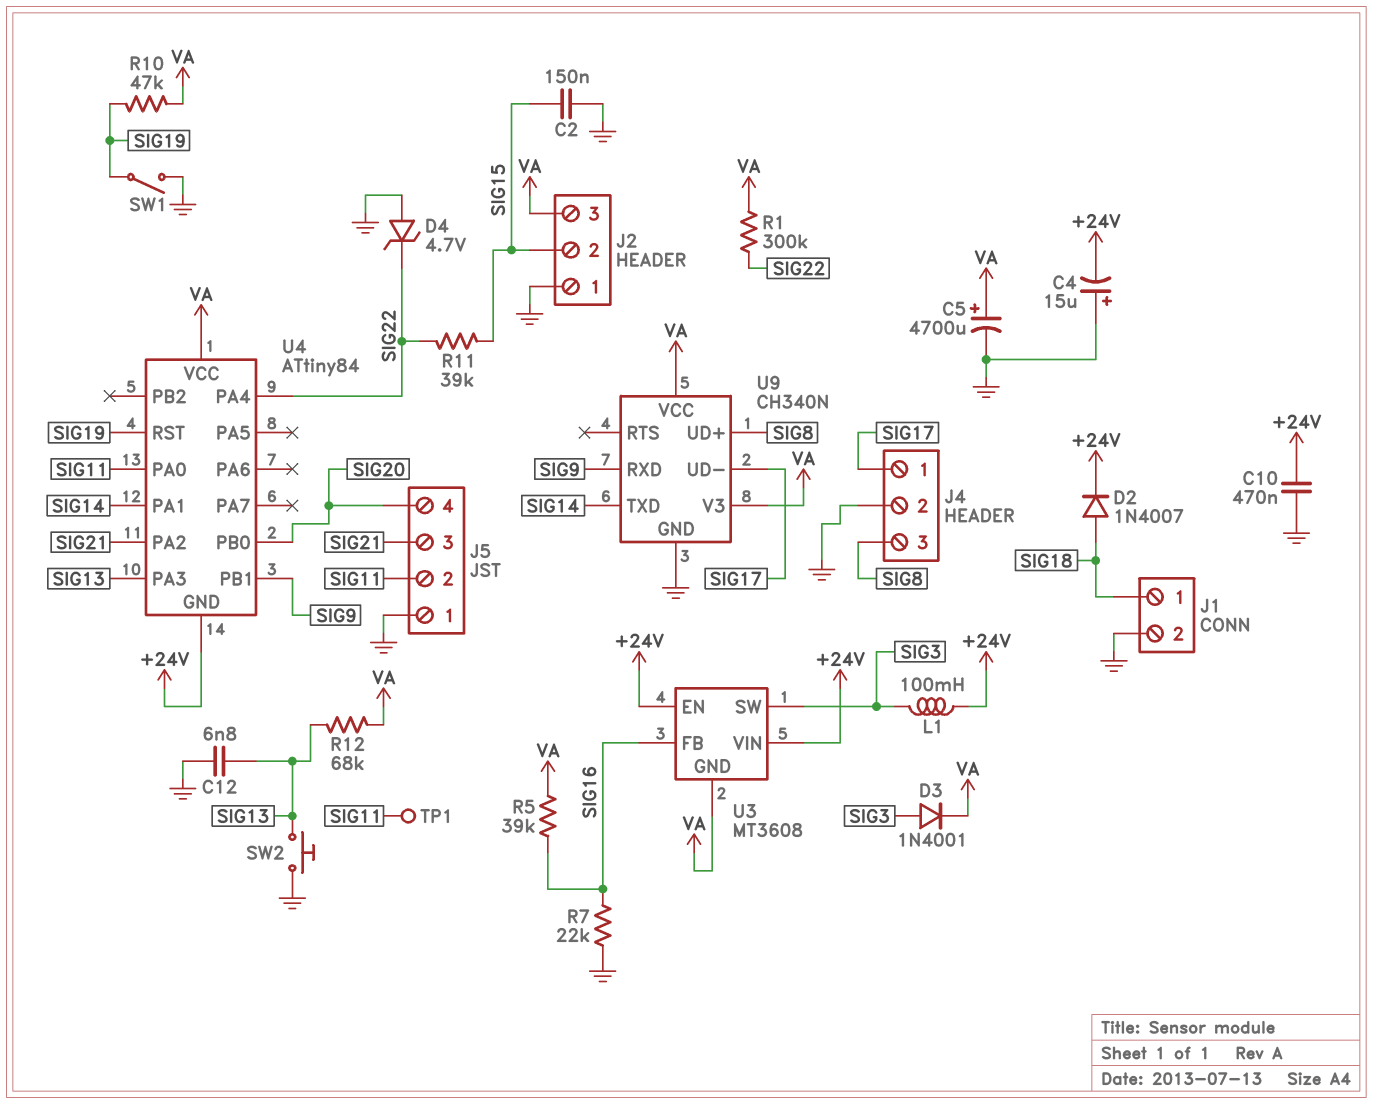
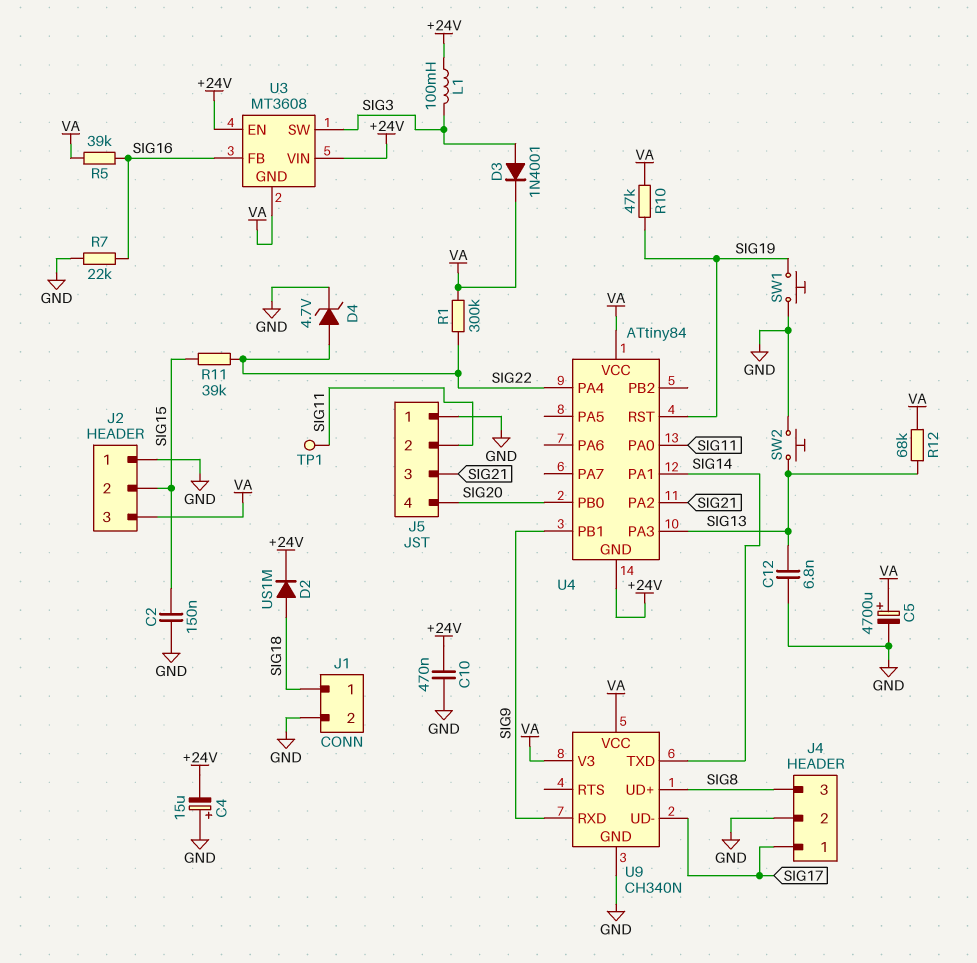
D2: diode 1N4007 (A SIG18, K +24V) -> diode US1M (A SIG18, K +24V)
D4: zener 4.7V (A GND, K SIG22) -> zener 4.7V (A SIG22, K GND)
SW1: switch (GND, SIG19) -> button (GND, SIG19)

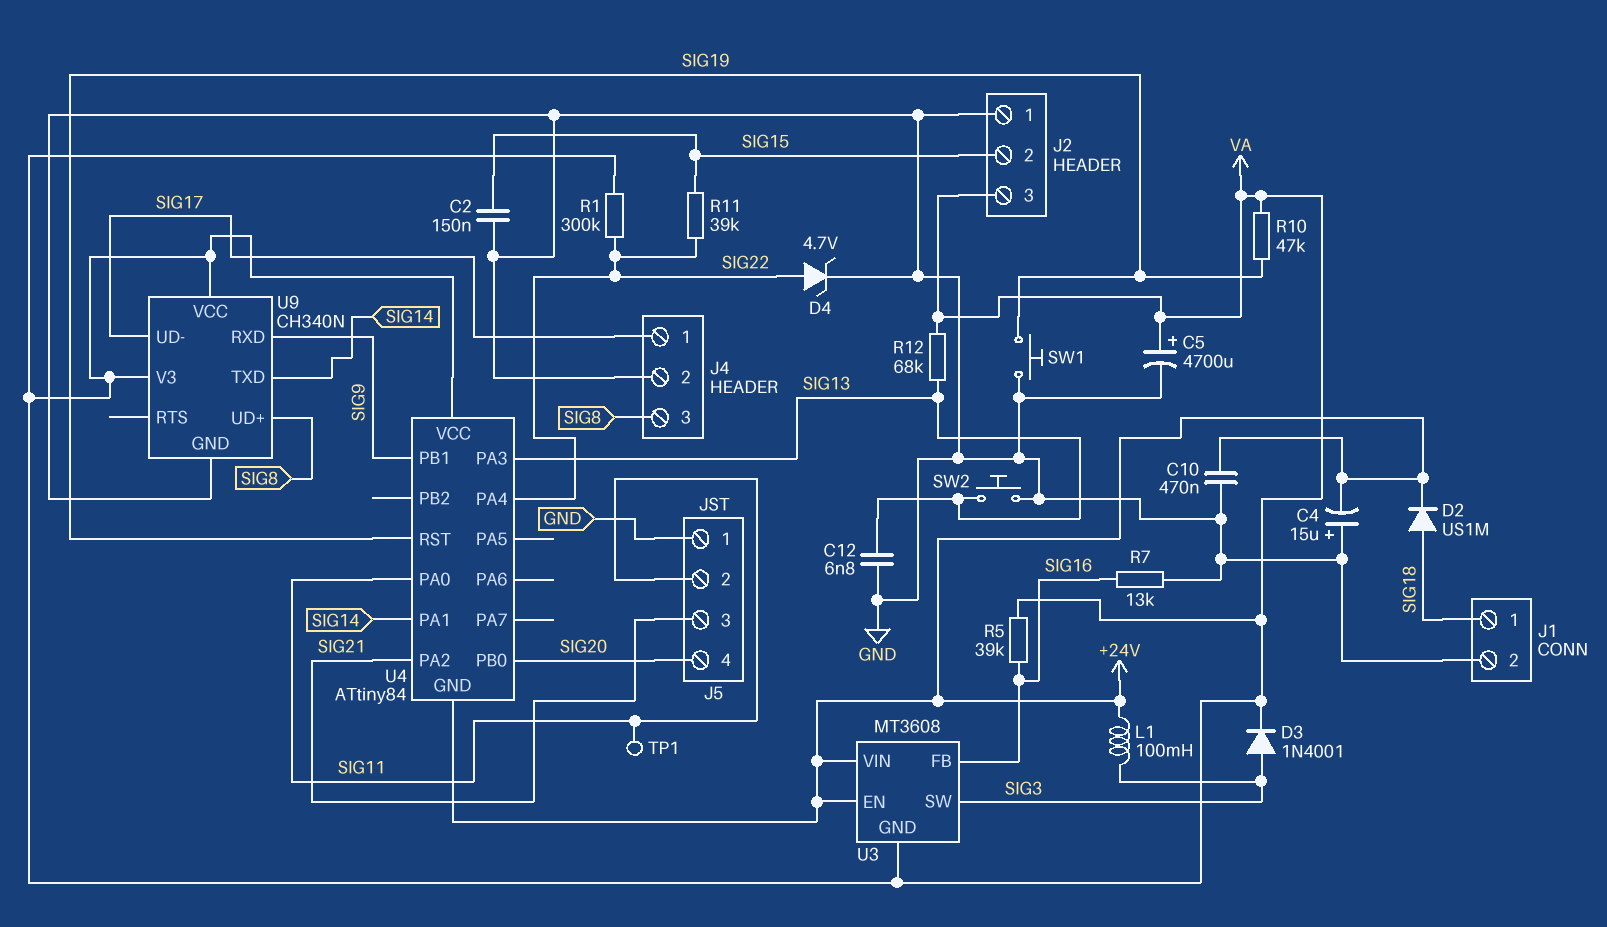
R7: 22k (GND, SIG16) -> 13k (GND, SIG16)

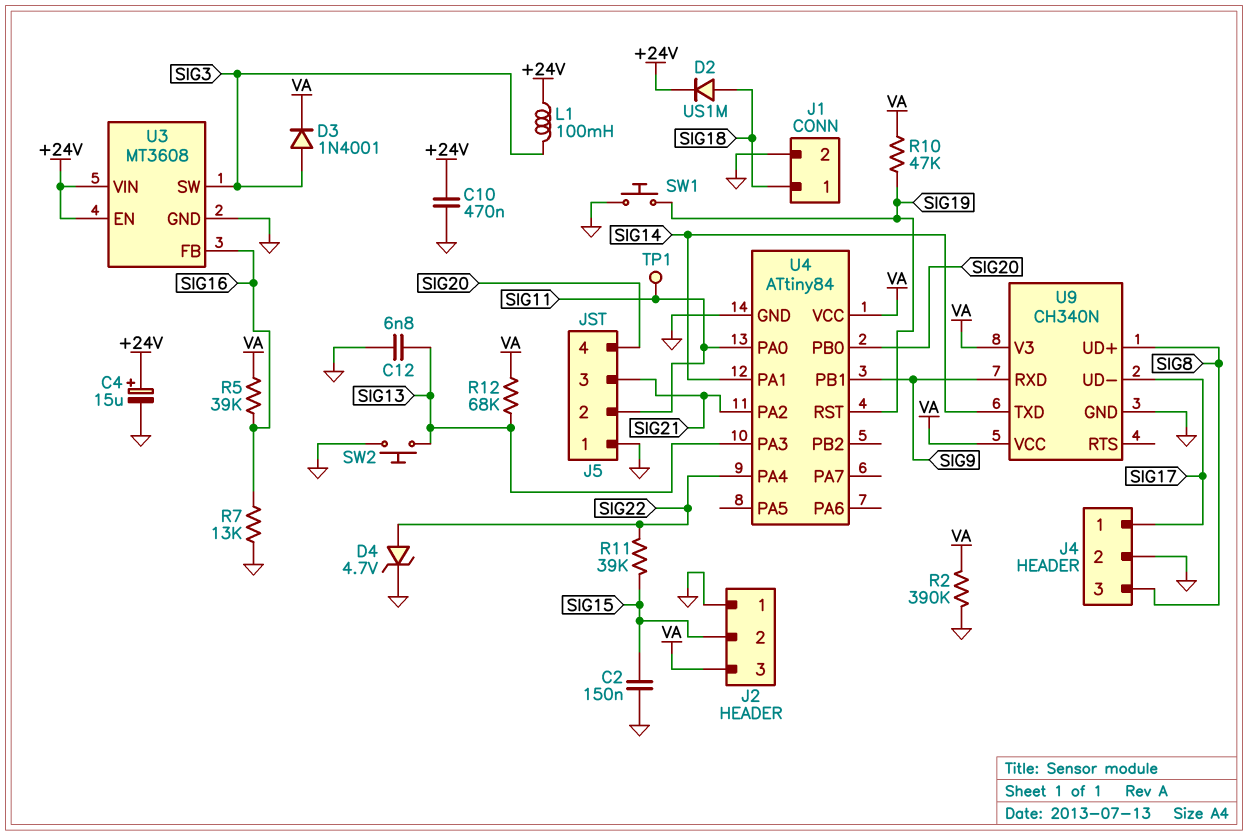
C4: 15uF (plus GND, minus +24V) -> 15uF (plus +24V, minus GND)
C5: 4700uF (plus VA, minus GND) -> none
R1: 300k (SIG22, VA) -> none
R2: none -> 390k (GND, VA)
U3 pin GND: VA -> GND
U4 pin GND: +24V -> GND

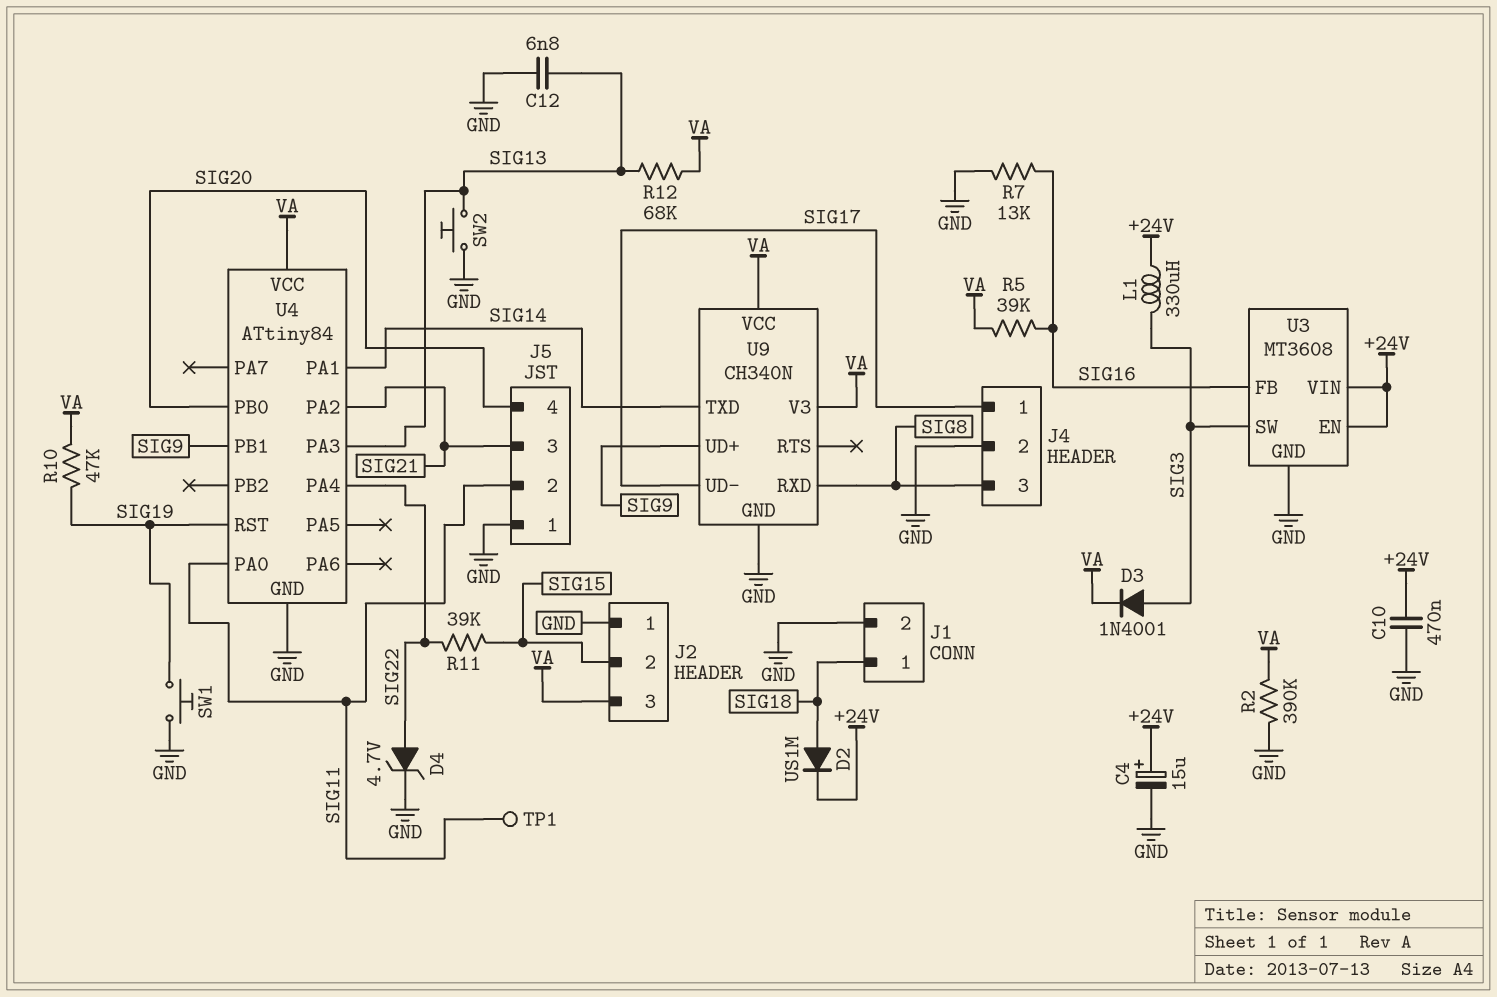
C2: 150nF (GND, SIG15) -> none
L1: 100mH (+24V, SIG3) -> 330uH (+24V, SIG3)
U9 pin RXD: SIG9 -> SIG8
U9 pin UD+: SIG8 -> SIG9

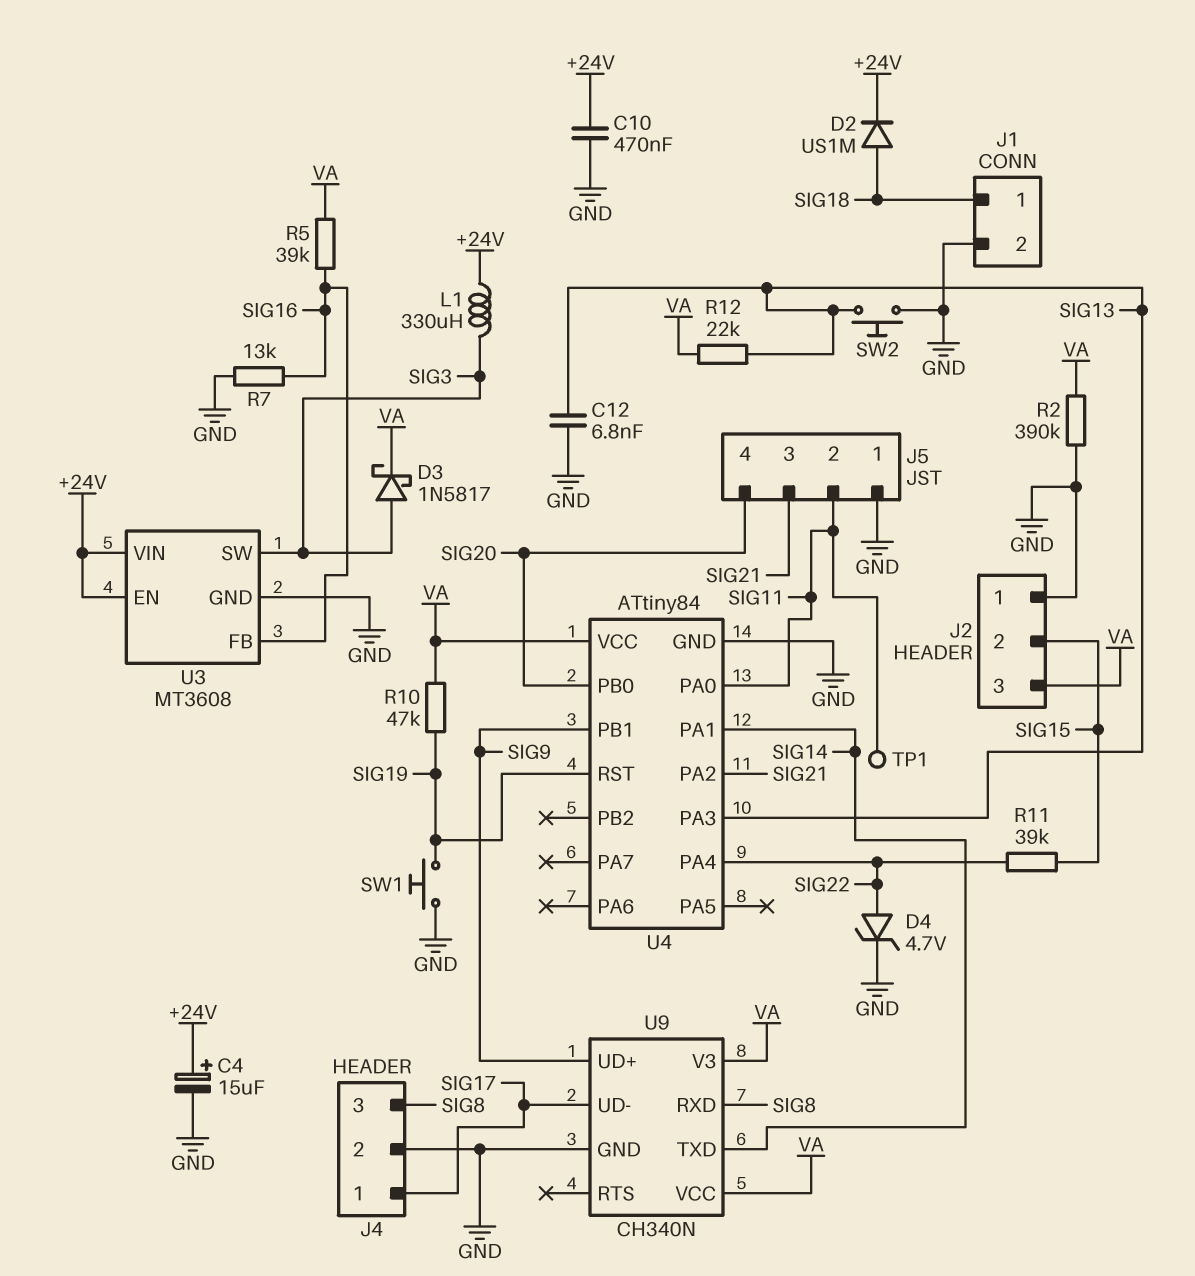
D3: diode 1N4001 (A SIG3, K VA) -> schottky 1N5817 (A SIG3, K VA)
R12: 68k (SIG13, VA) -> 22k (SIG13, VA)

